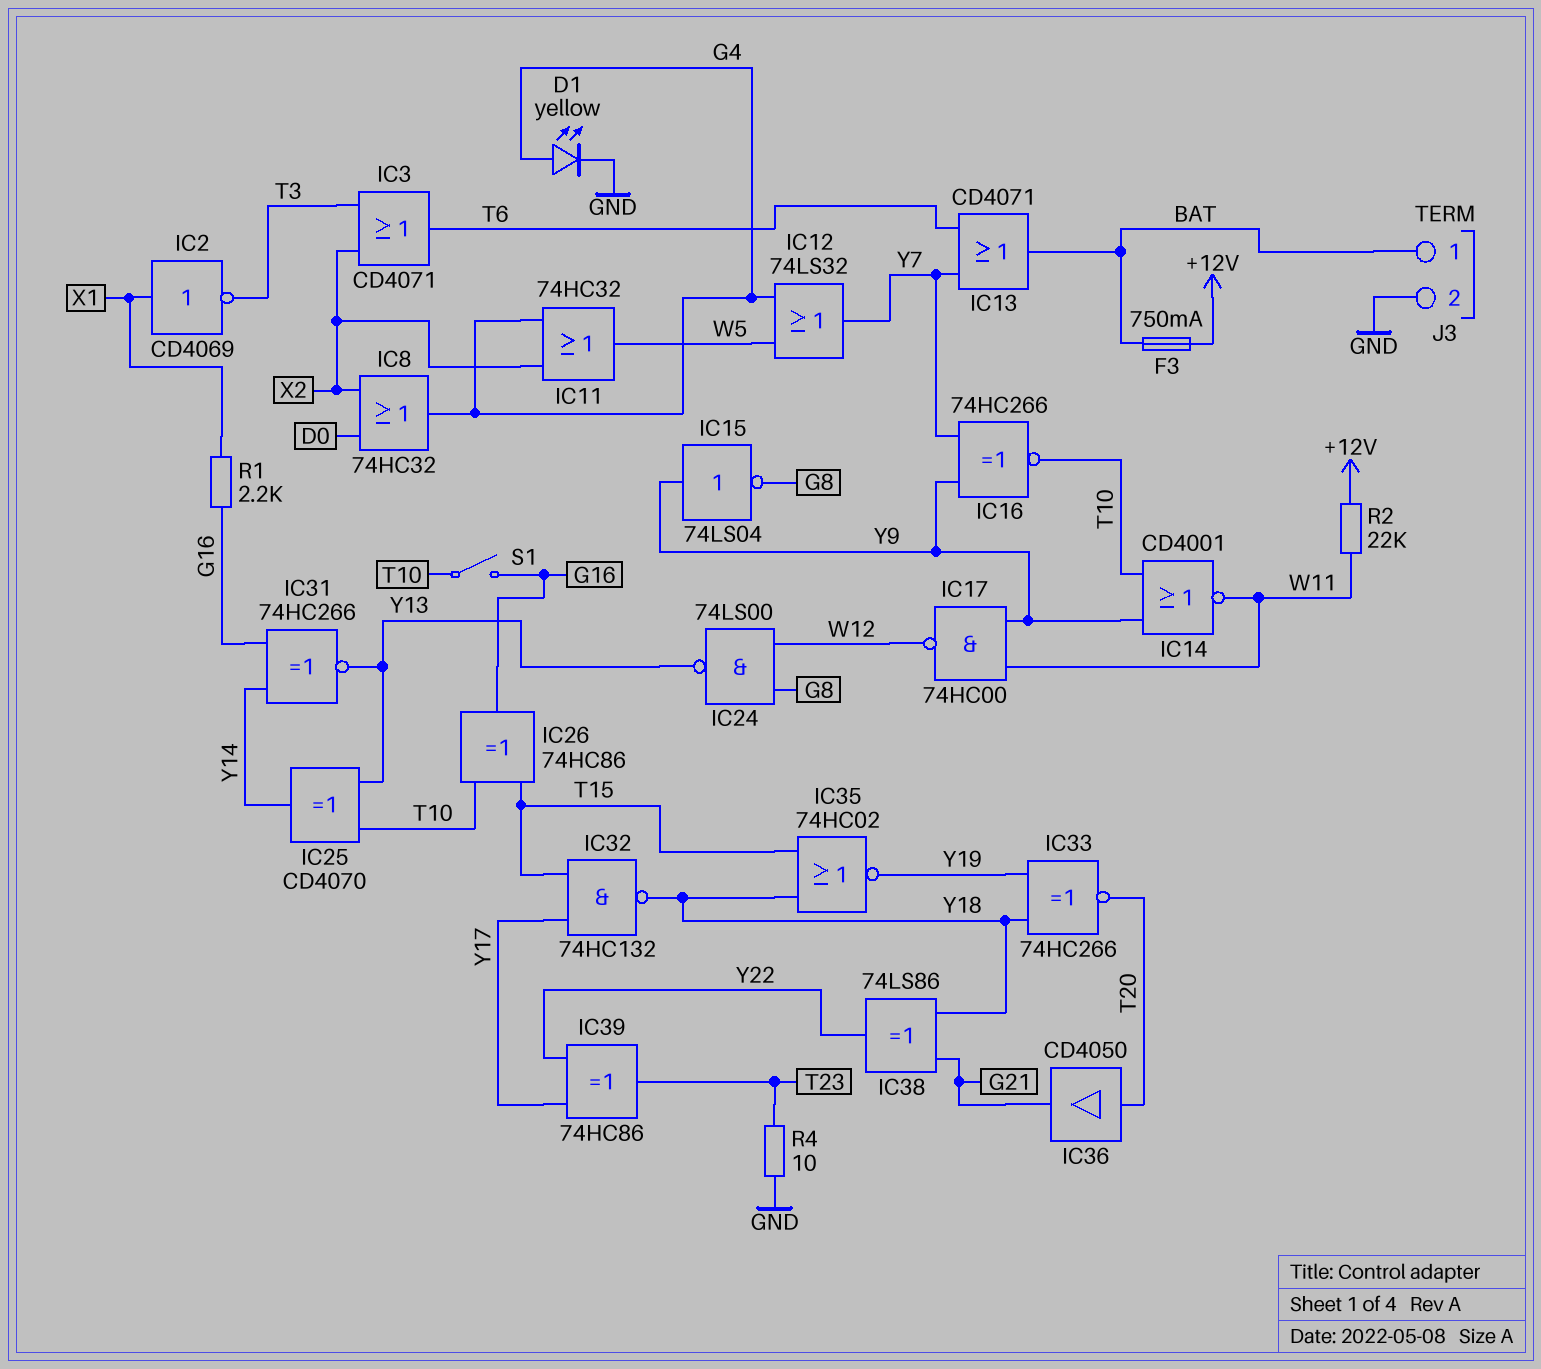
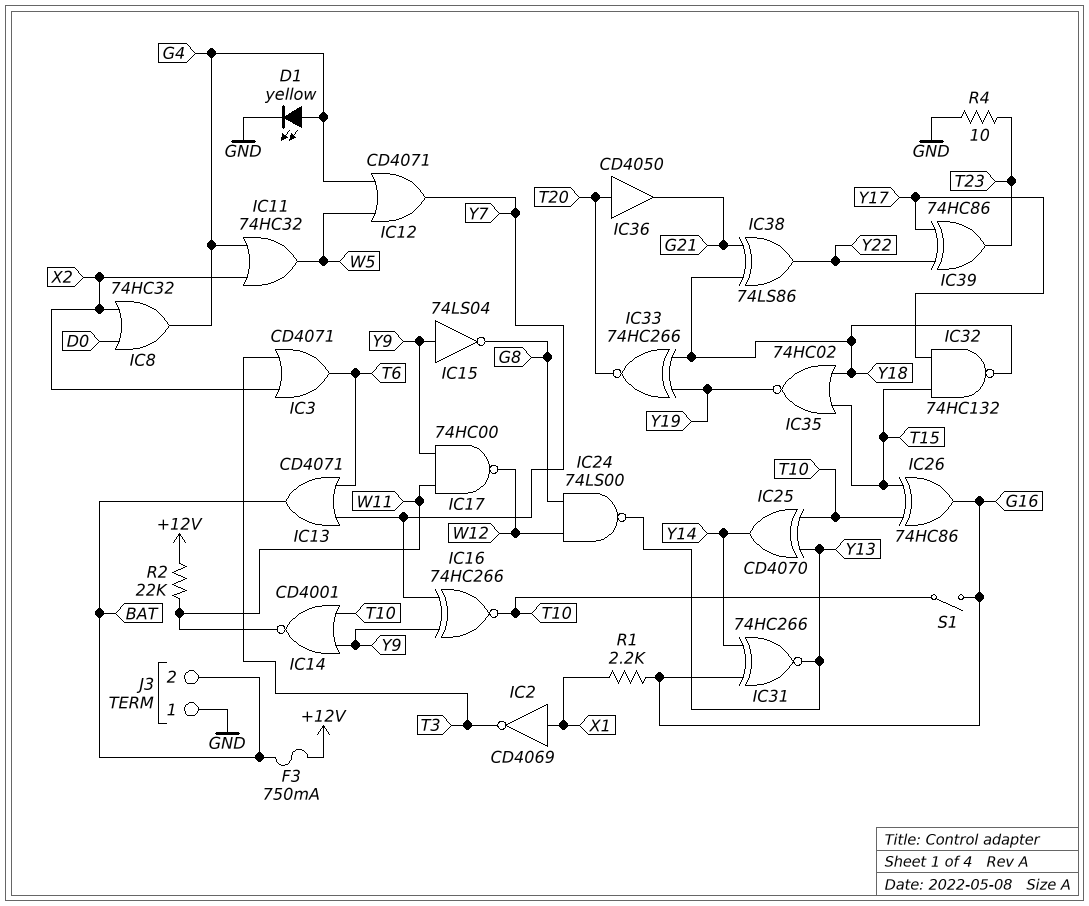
IC12: OR 74LS32 (in G4, in W5, out Y7) -> OR CD4071 (in G4, in W5, out Y7)
J3 pin 1: BAT -> GND
J3 pin 2: GND -> BAT

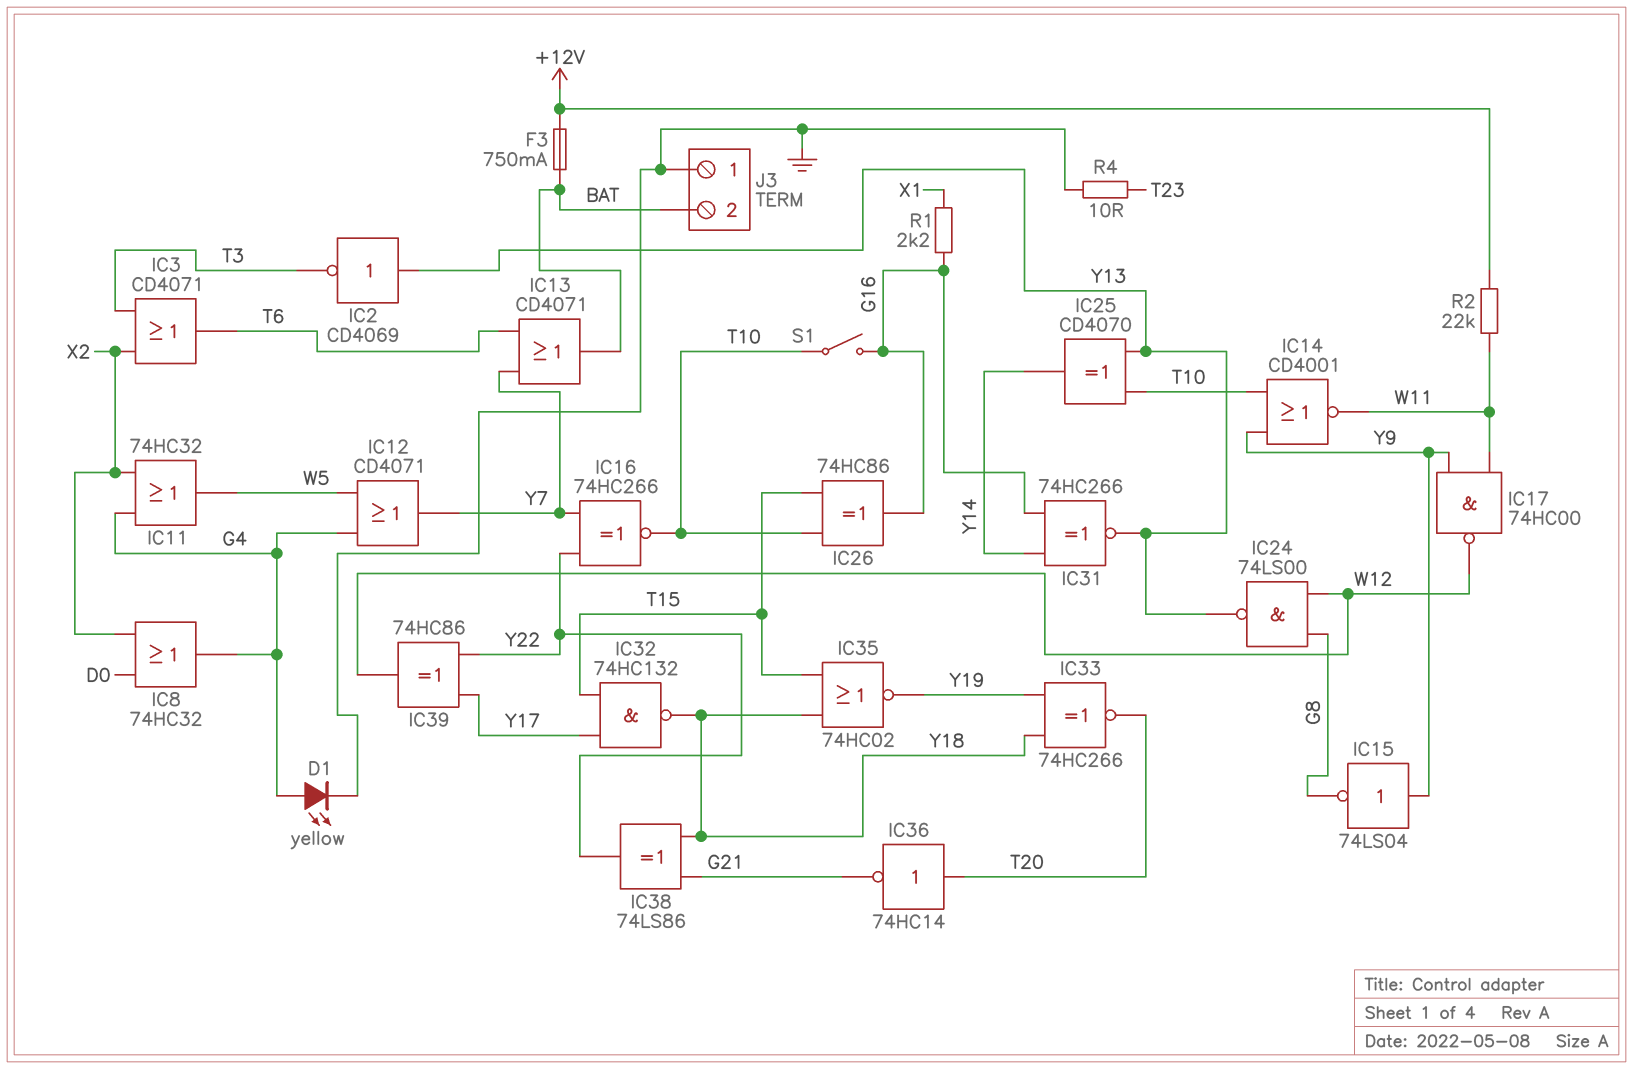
IC2: NOT CD4069 (in X1, out T3) -> NOT CD4069 (in Y13, out T3)
IC16: XNOR 74HC266 (in Y7, in Y9, out T10) -> XNOR 74HC266 (in Y7, in Y22, out T10)
IC36: buffer CD4050 (in T20, out G21) -> NOT 74HC14 (in T20, out G21)
IC39: XOR 74HC86 (in Y17, in Y22, out T23) -> XOR 74HC86 (in Y17, in Y22, out W12)

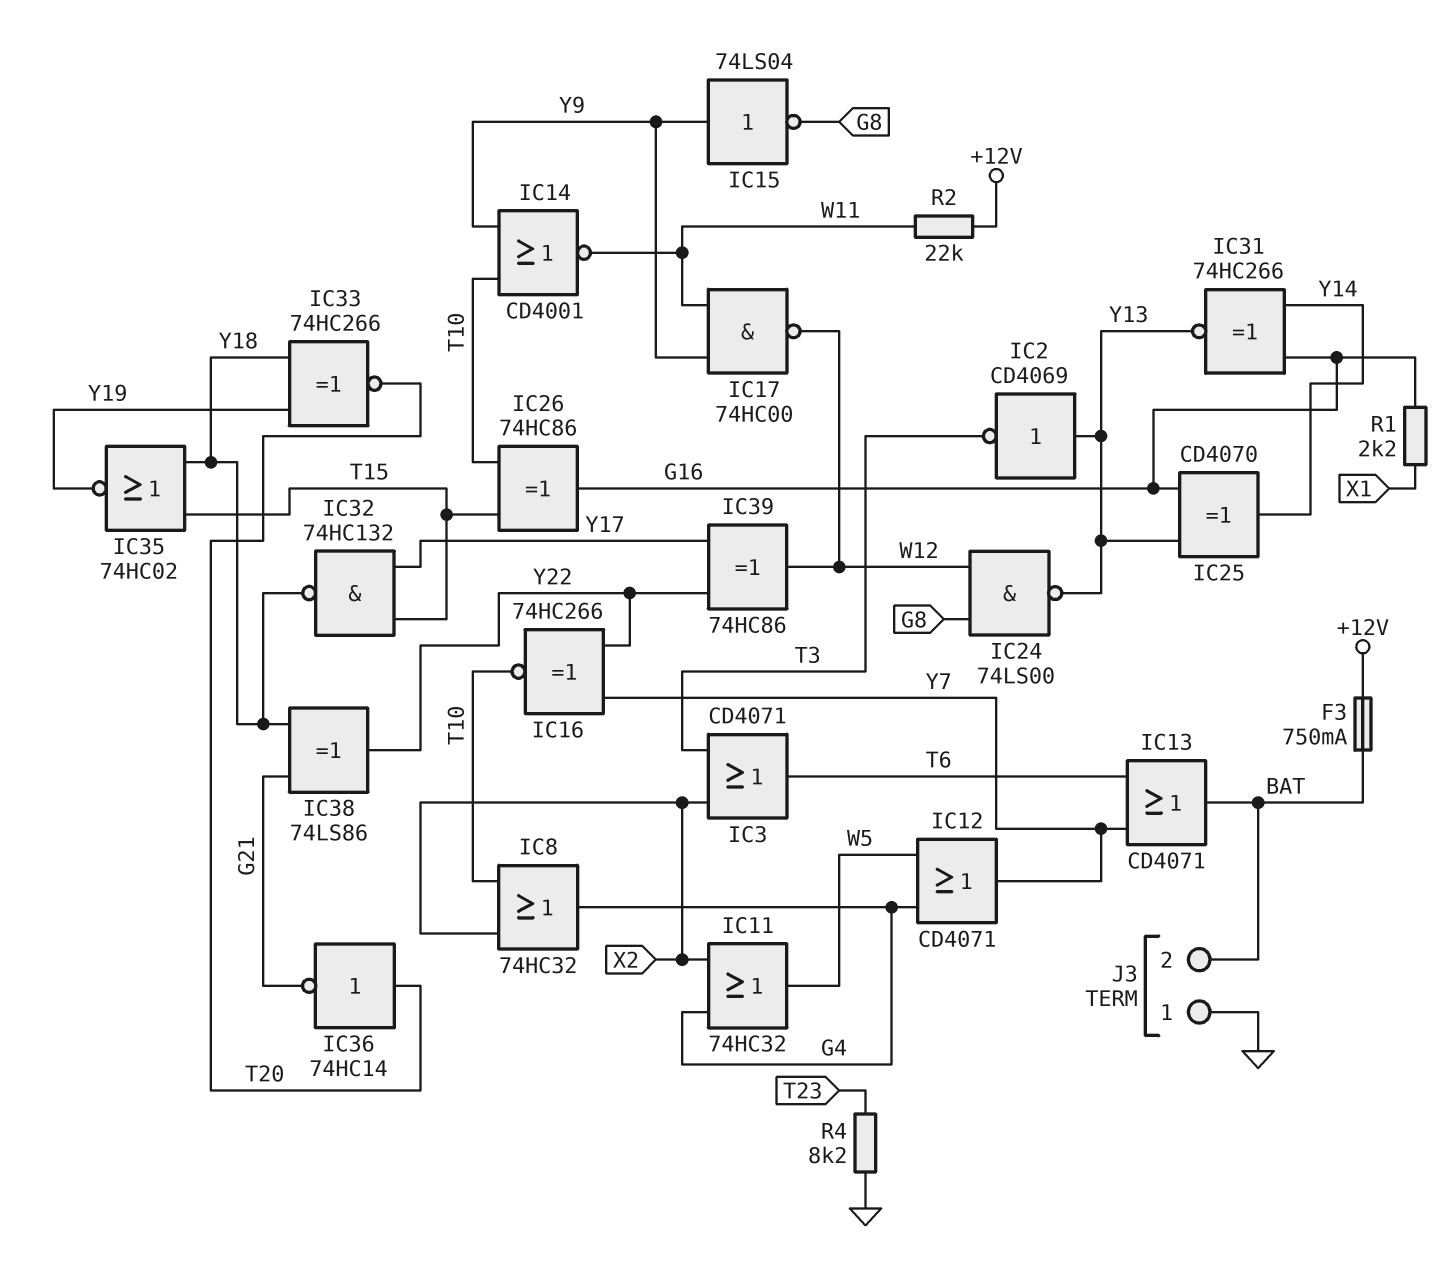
D1: LED yellow (A G4, K GND) -> none
IC8: OR 74HC32 (in D0, in X2, out G4) -> OR 74HC32 (in T10, in X2, out G4)
IC25: XOR CD4070 (in T10, in Y13, out Y14) -> XOR CD4070 (in G16, in Y13, out Y14)
R4: 10 (GND, T23) -> 8.2k (GND, T23)
S1: switch (G16, T10) -> none

